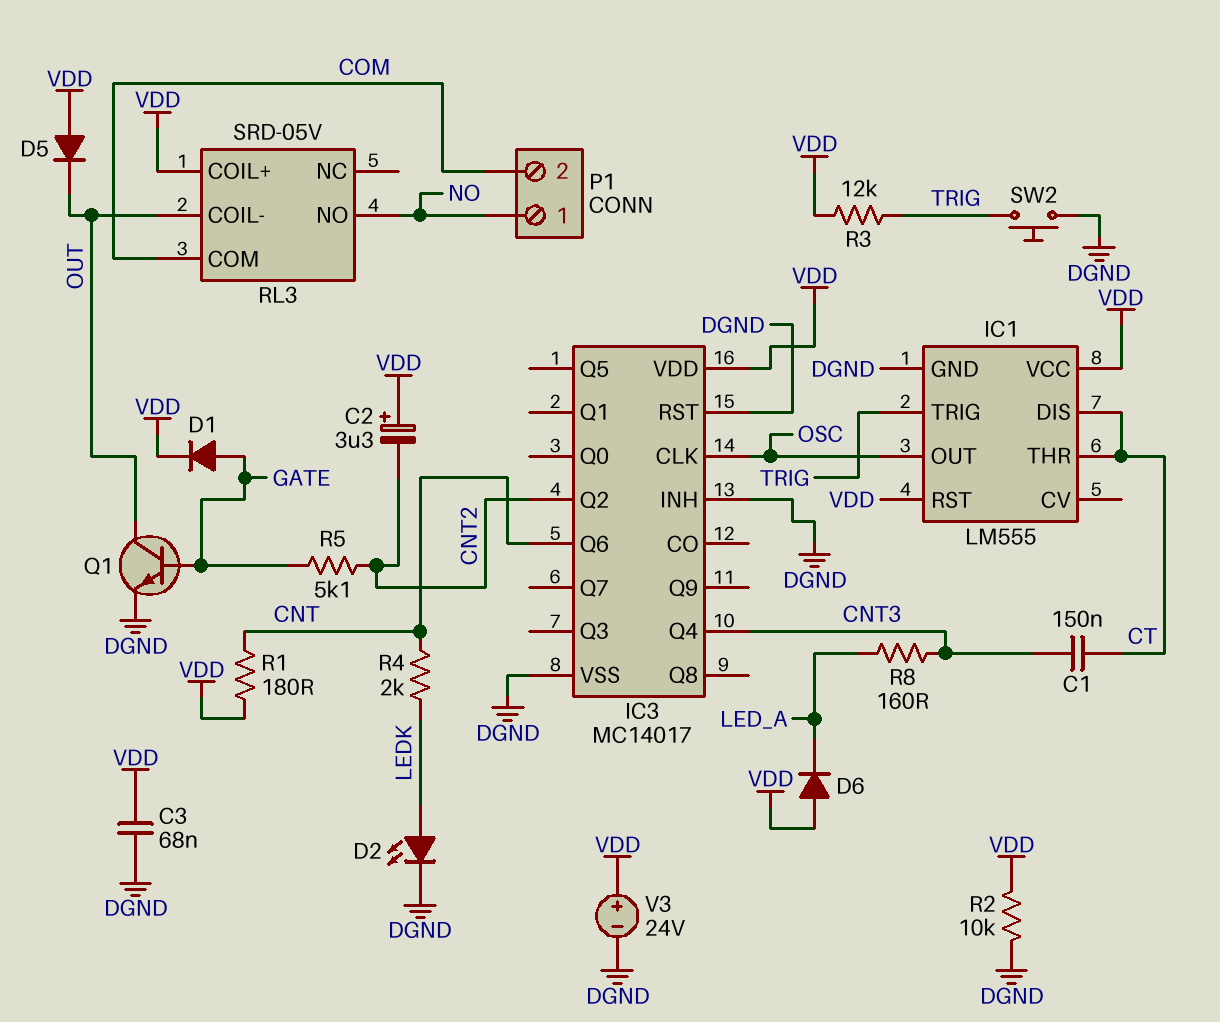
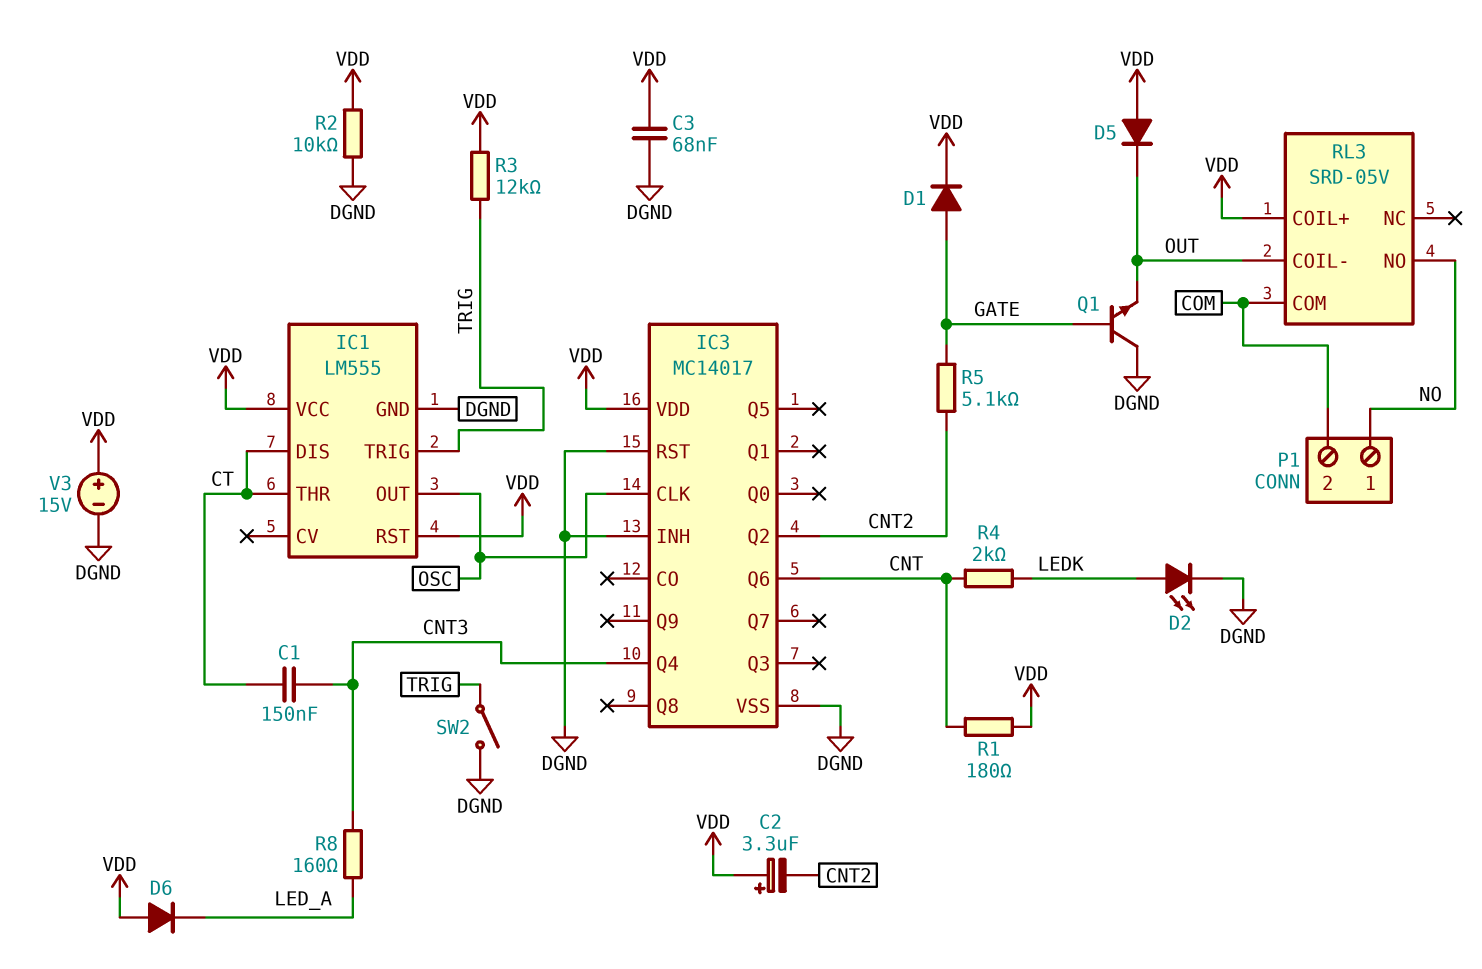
Q1: NPN (B GATE, C OUT, E DGND) -> NPN (B GATE, C DGND, E OUT)
SW2: button (DGND, TRIG) -> switch (DGND, TRIG)
V3: 24V (plus VDD, minus DGND) -> 15V (plus VDD, minus DGND)

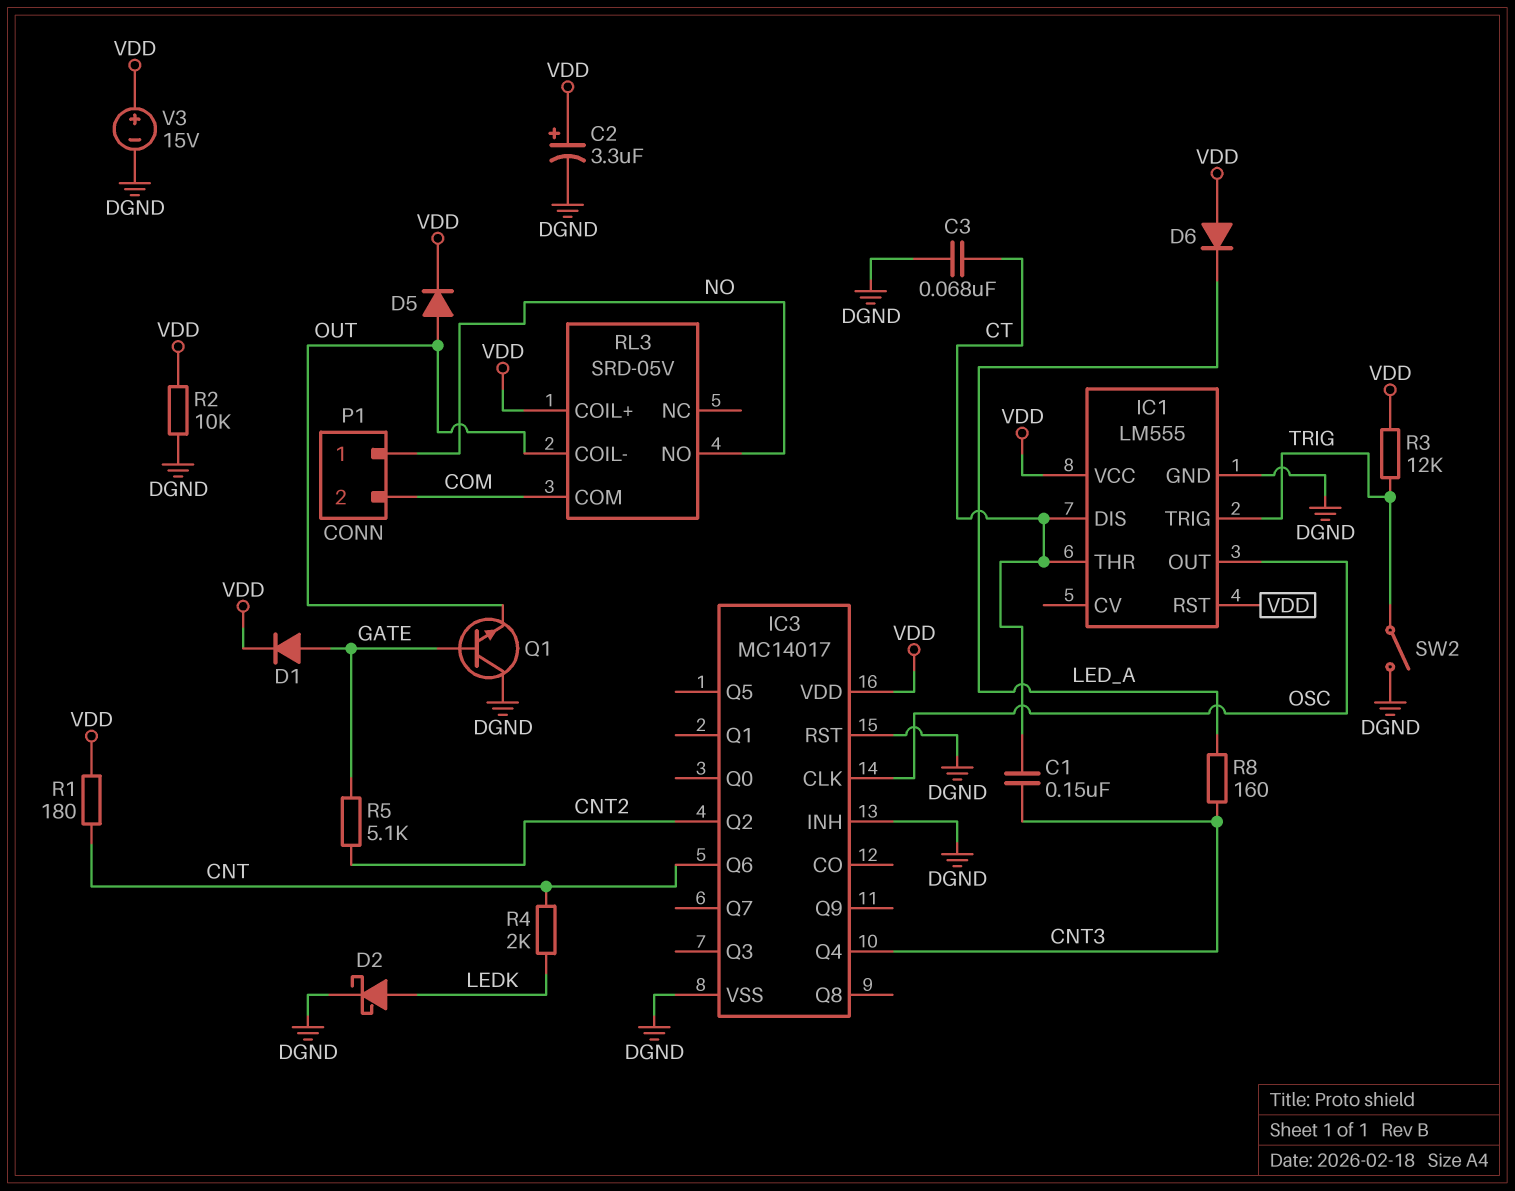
C2: 3.3uF (plus VDD, minus CNT2) -> 3.3uF (plus VDD, minus DGND)
C3: 68nF (DGND, VDD) -> 68nF (CT, DGND)
D2: LED (A LEDK, K DGND) -> schottky (A LEDK, K DGND)
D5: diode (A VDD, K OUT) -> diode (A OUT, K VDD)

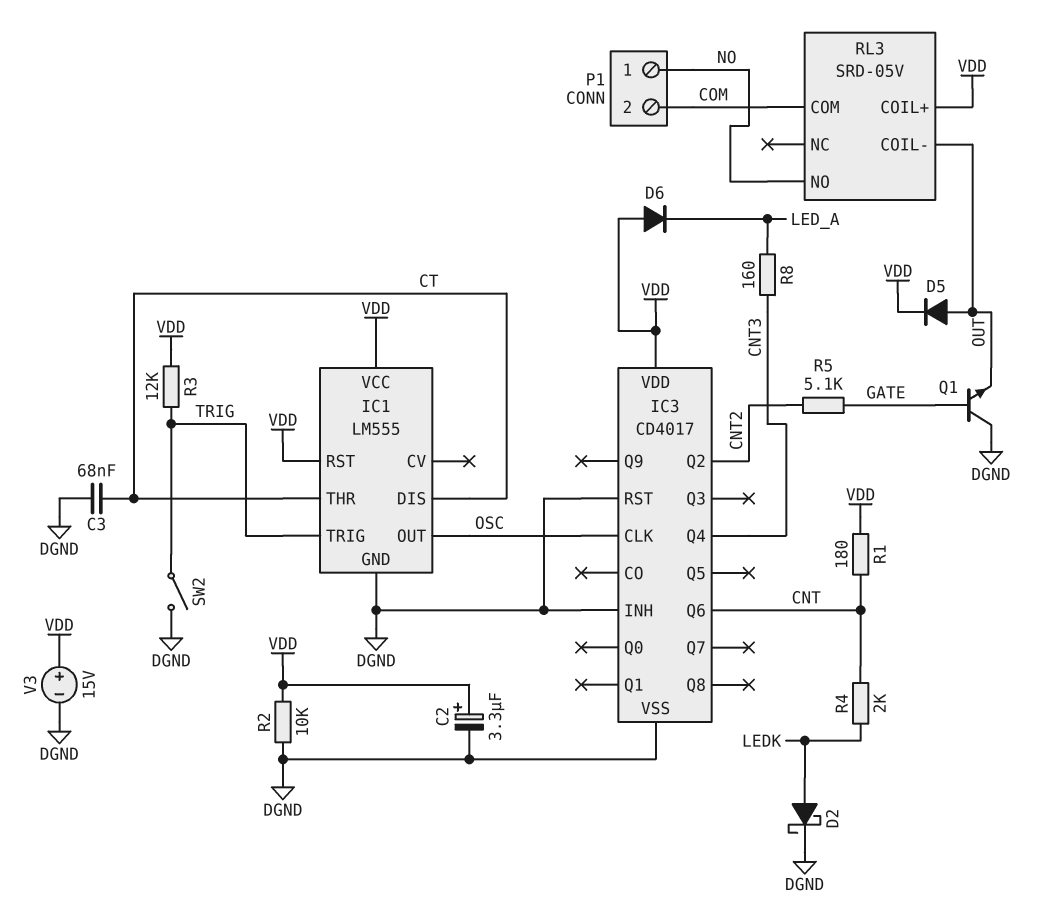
C1: 150nF (CNT3, CT) -> none
D1: diode (A GATE, K VDD) -> none
IC3: MC14017 -> CD4017

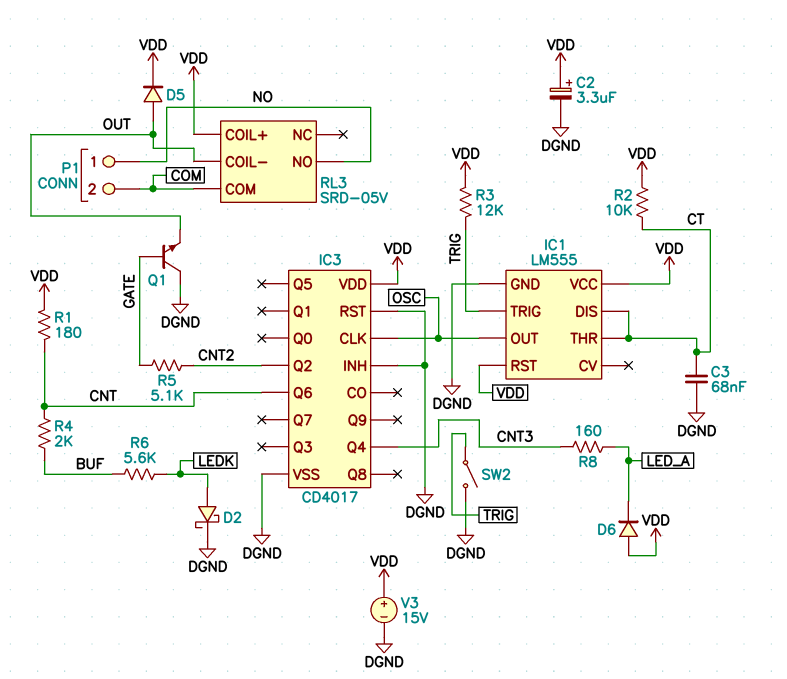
R2: 10k (DGND, VDD) -> 10k (CT, VDD)
R4: 2k (CNT, LEDK) -> 2k (BUF, CNT)
R6: none -> 5.6k (BUF, LEDK)

